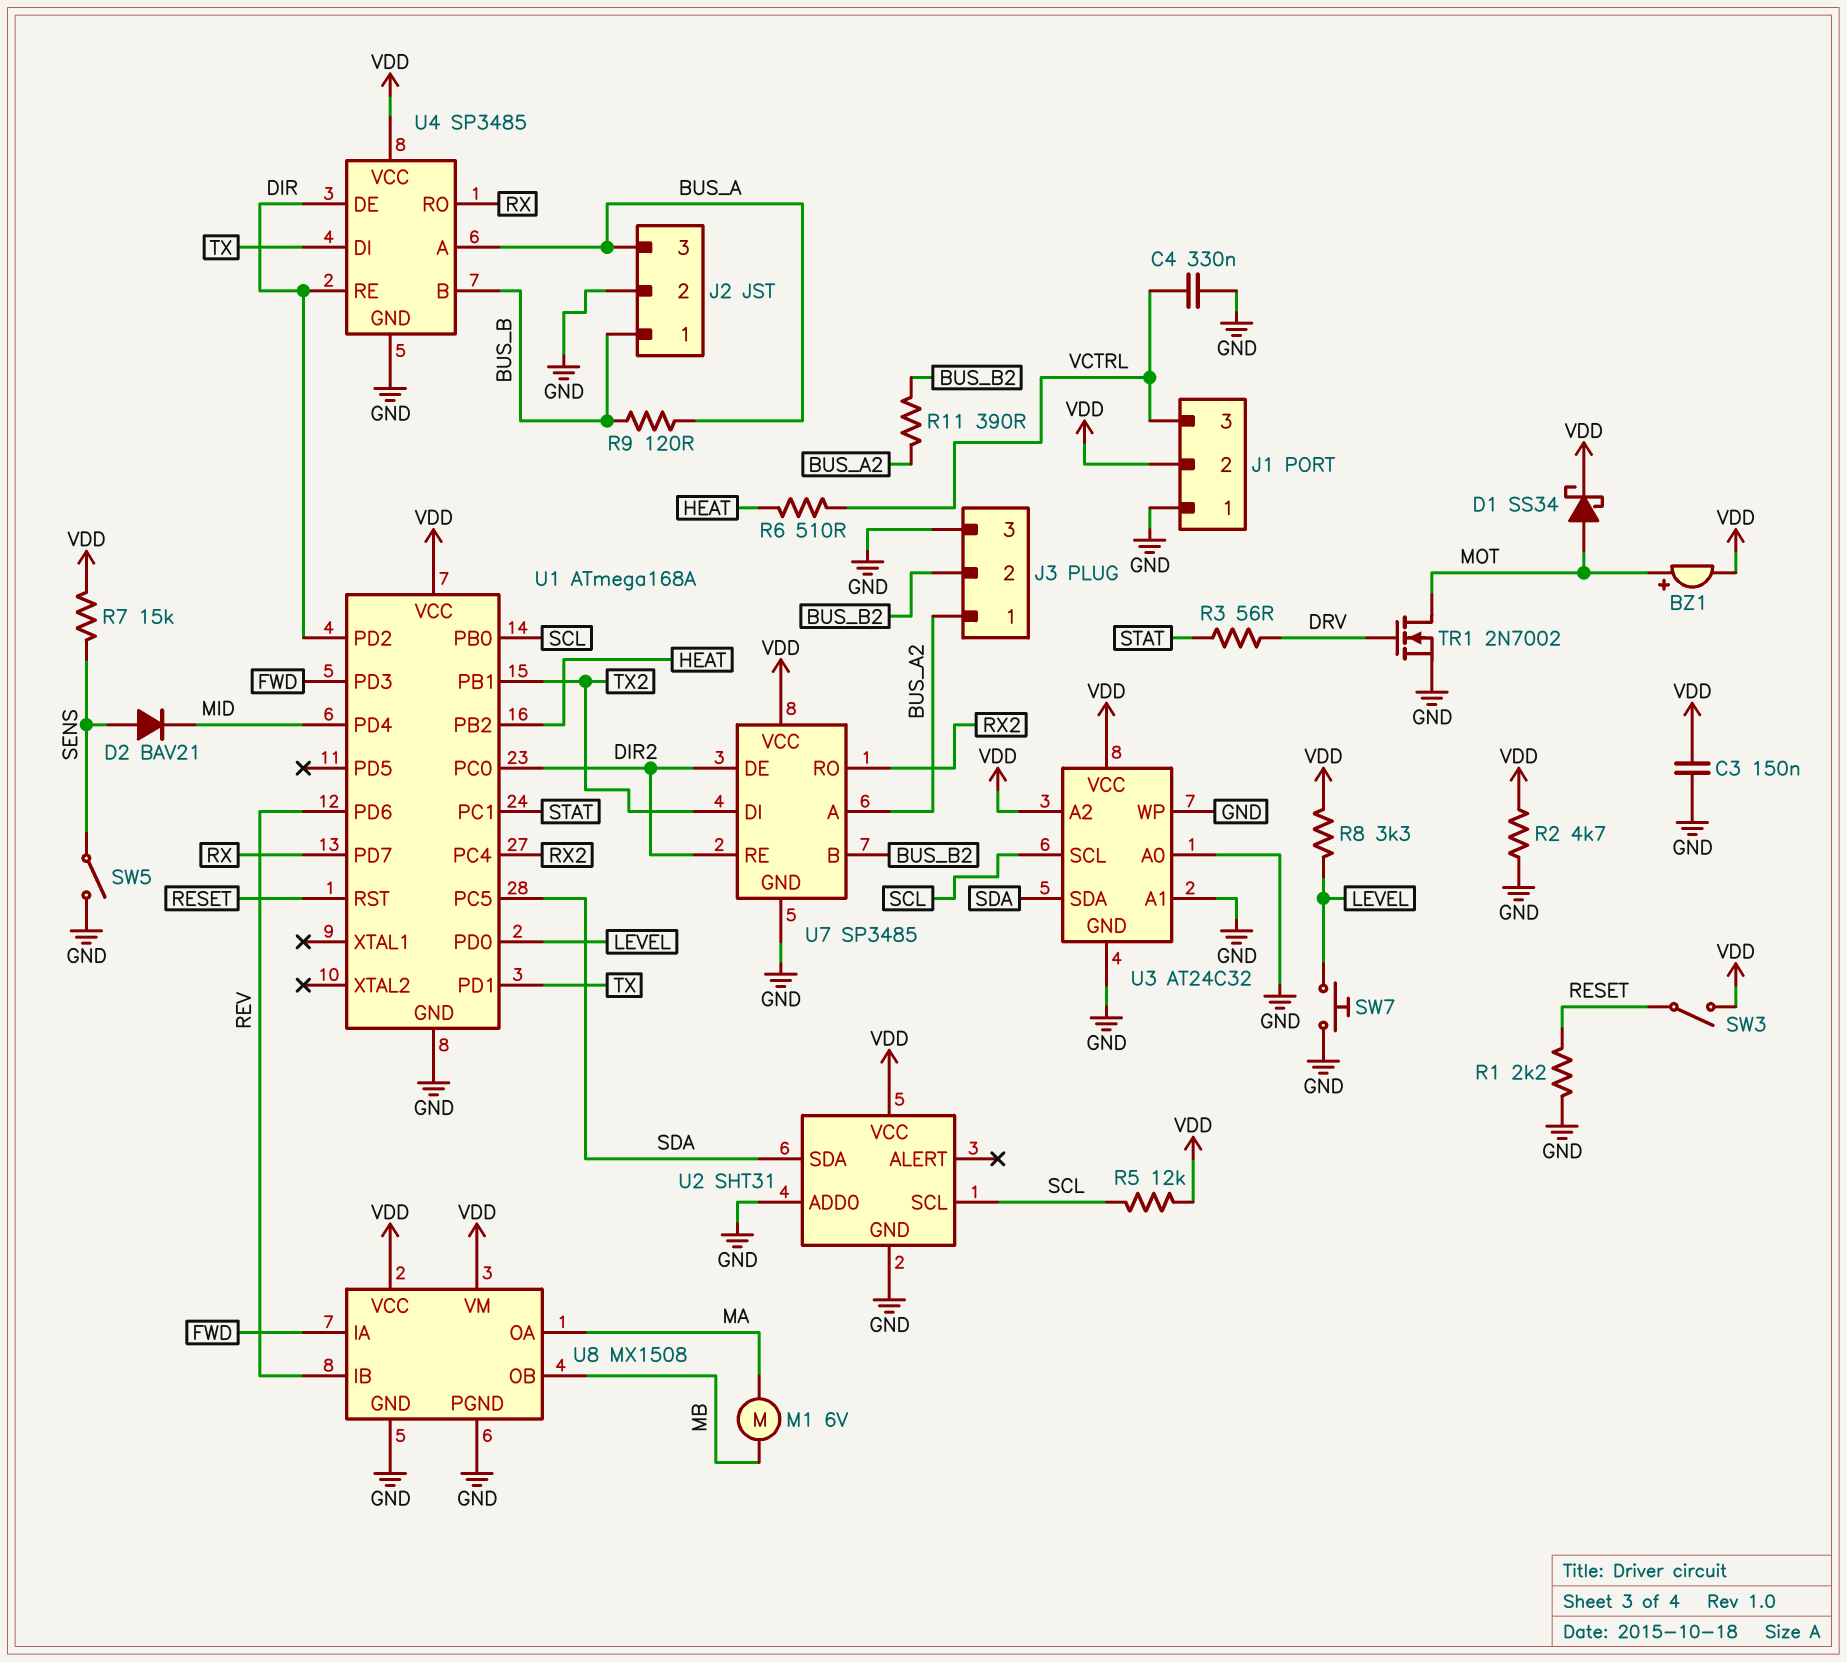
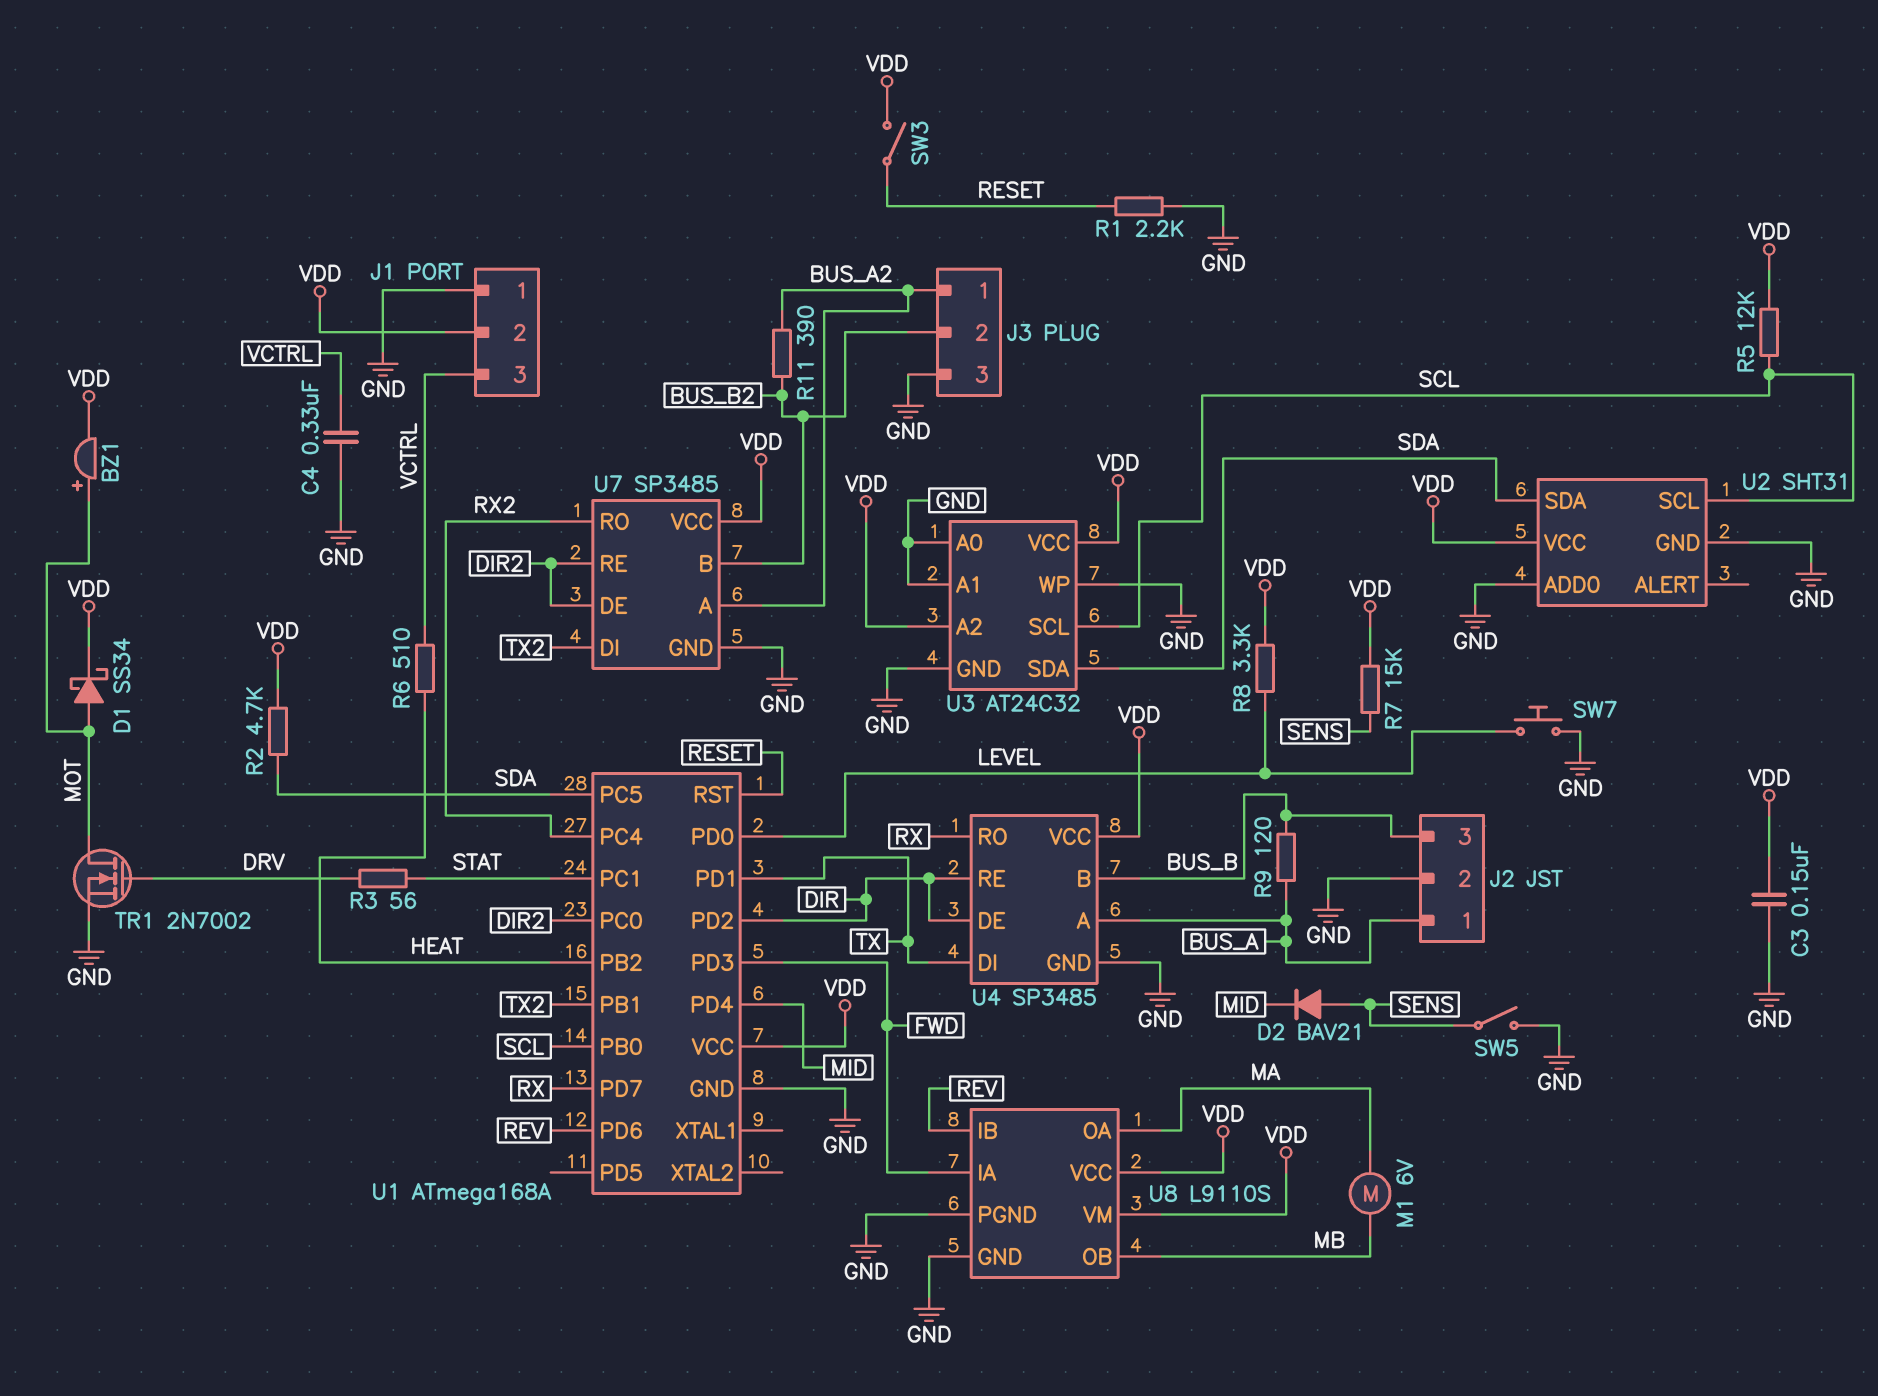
J2 pin 1: BUS_B -> BUS_A
J2 pin 3: BUS_A -> BUS_B
R2: 4.7k (GND, VDD) -> 4.7k (SDA, VDD)
U8: MX1508 -> L9110S

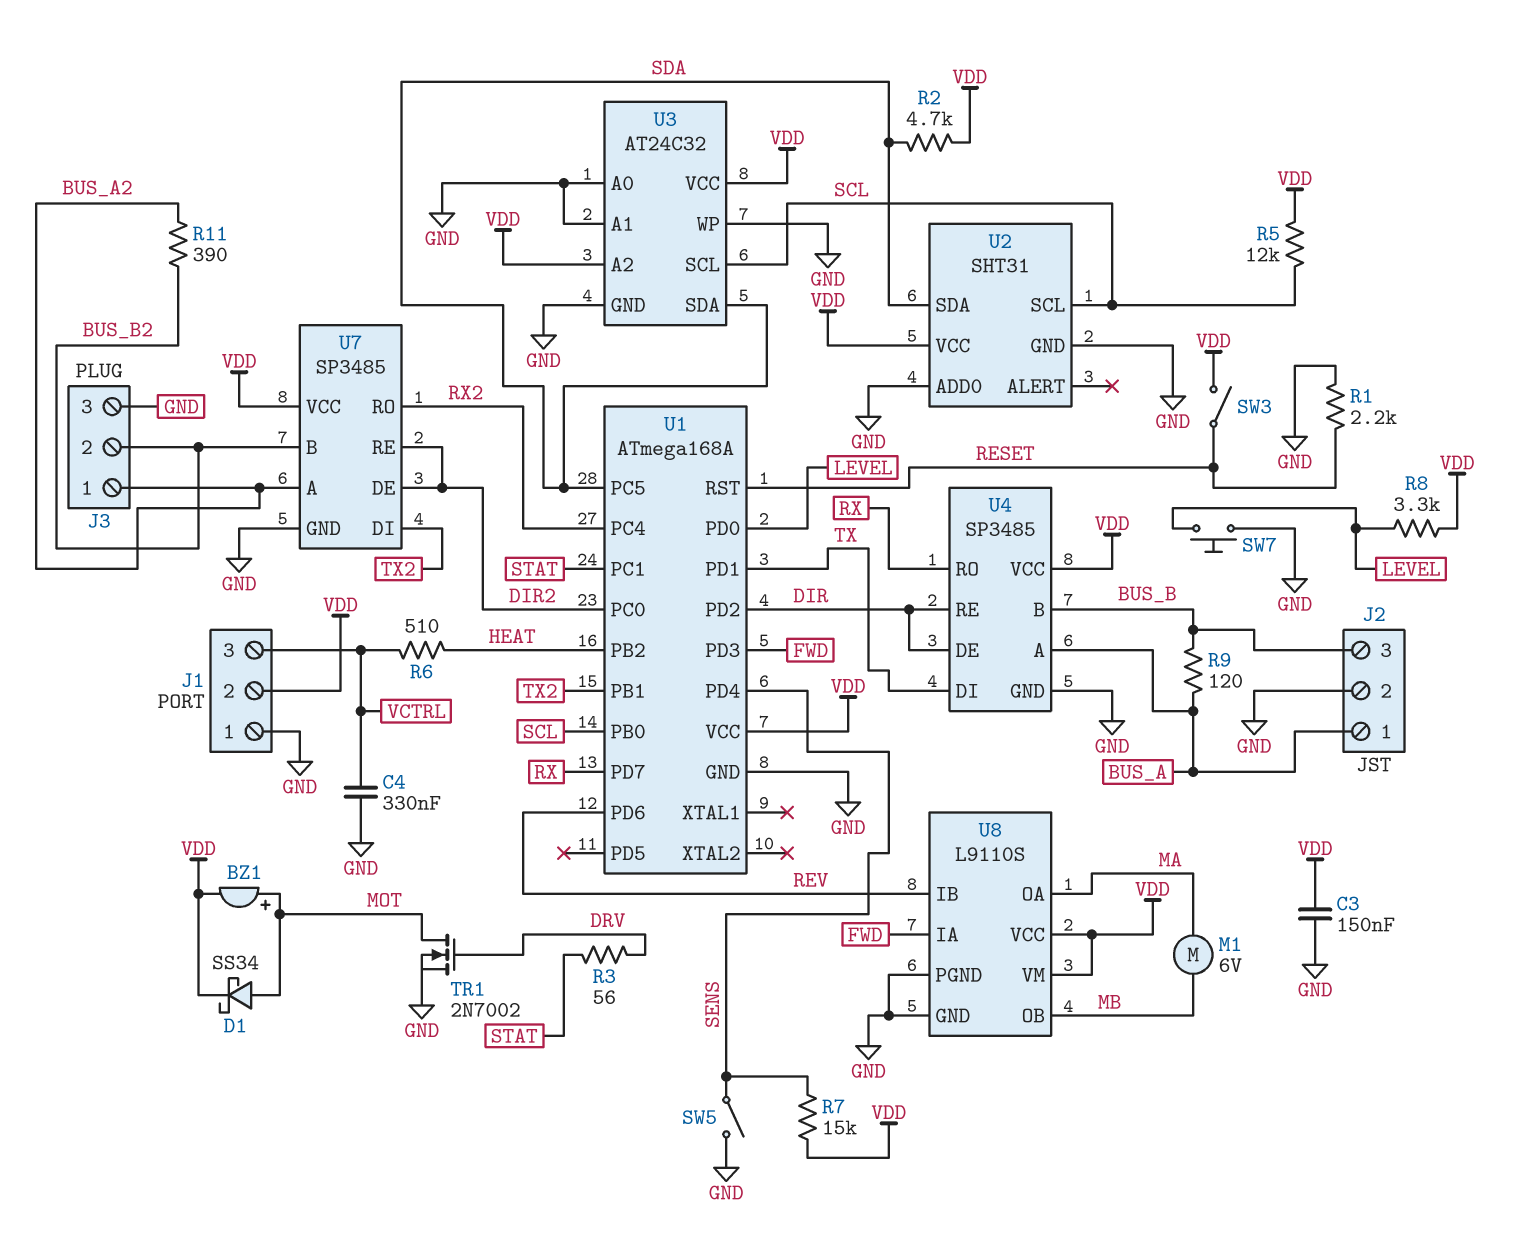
D2: diode BAV21 (A SENS, K MID) -> none
U1 pin PD4: MID -> SENS

